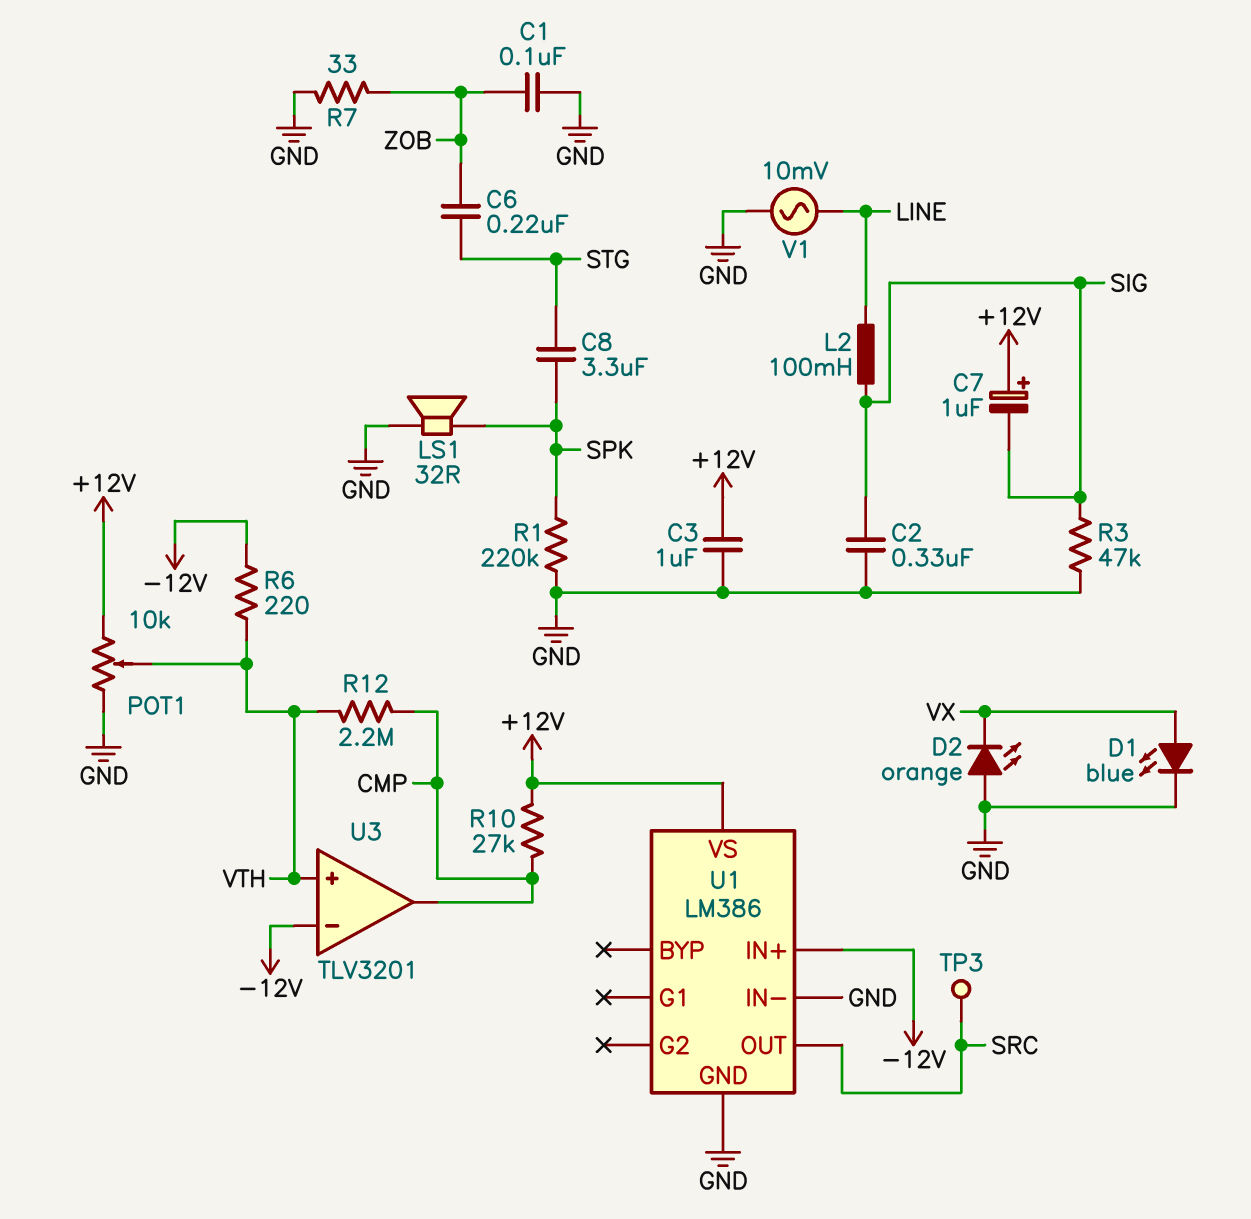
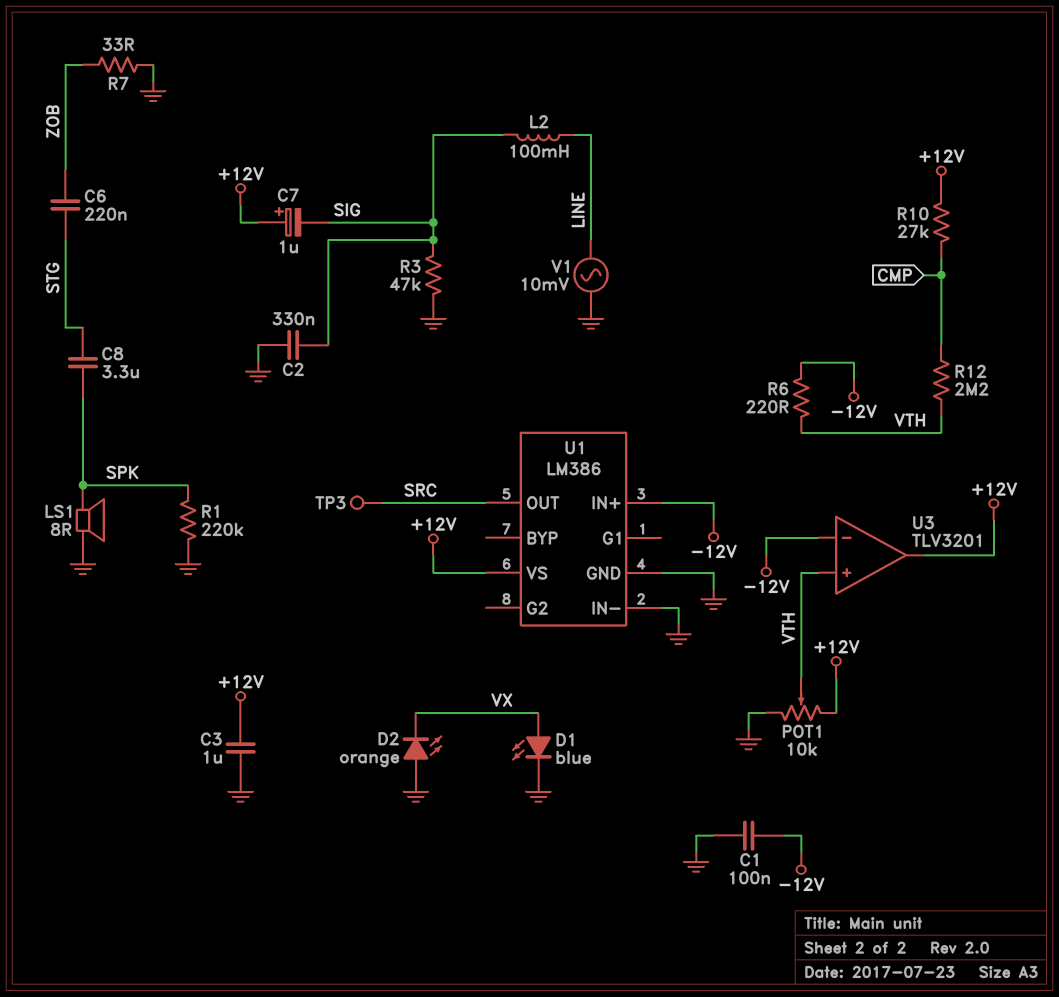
C1: 100nF (GND, ZOB) -> 100nF (-12V, GND)
LS1: speaker 32R (GND, SPK) -> speaker 8R (GND, SPK)
U3 pin out: CMP -> +12V

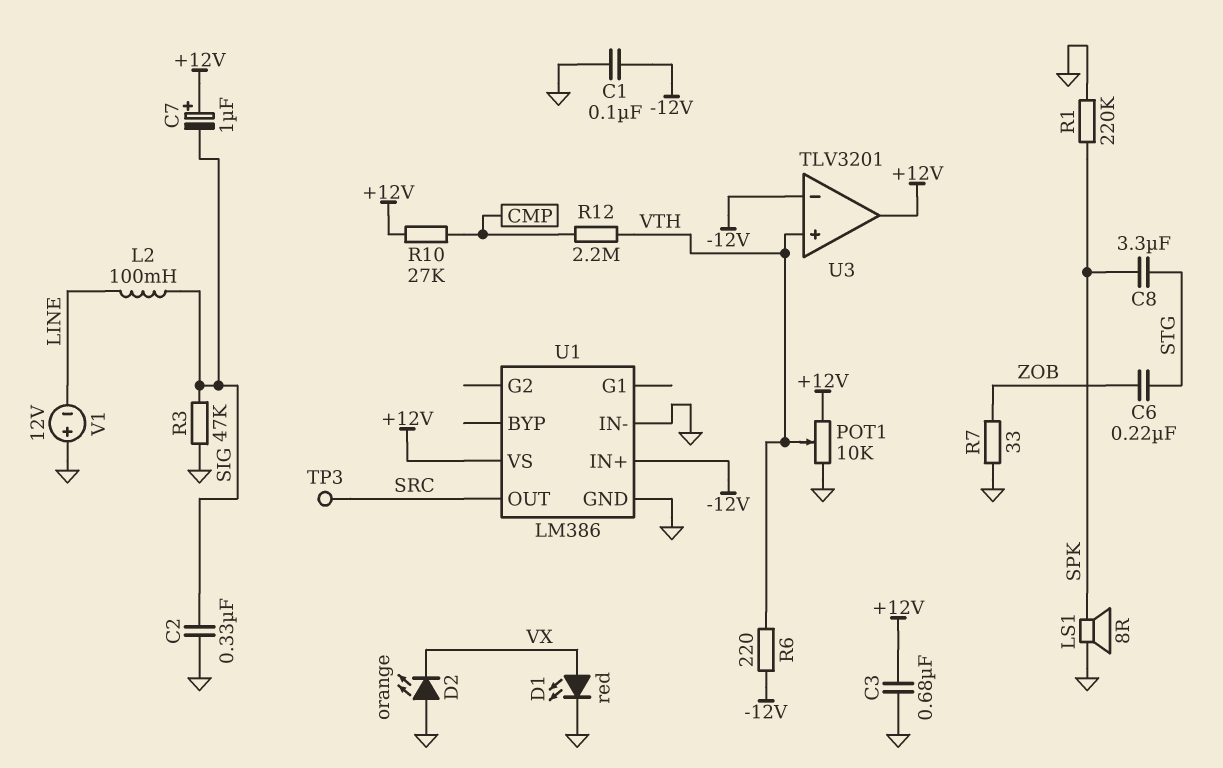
C3: 1uF (+12V, GND) -> 680nF (+12V, GND)
D1: LED blue (A VX, K GND) -> LED red (A VX, K GND)
V1: AC 10mV (GND, LINE) -> 12V (plus GND, minus LINE)

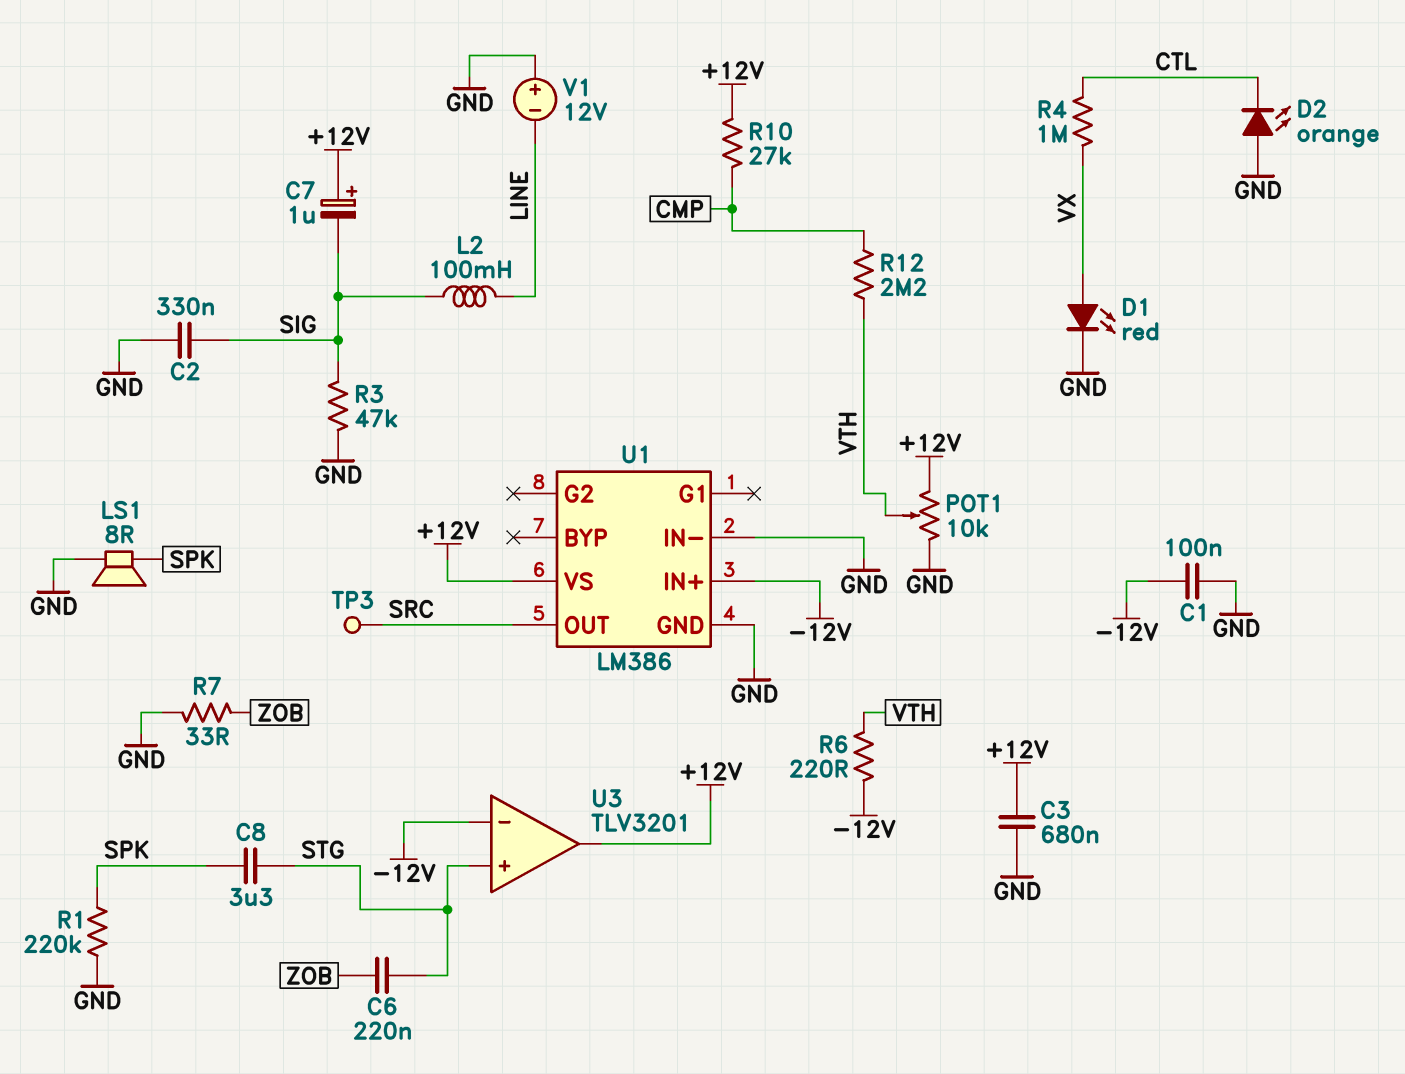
D2: LED orange (A GND, K VX) -> LED orange (A GND, K CTL)
R4: none -> 1M (CTL, VX)
U3 pin in+: VTH -> STG

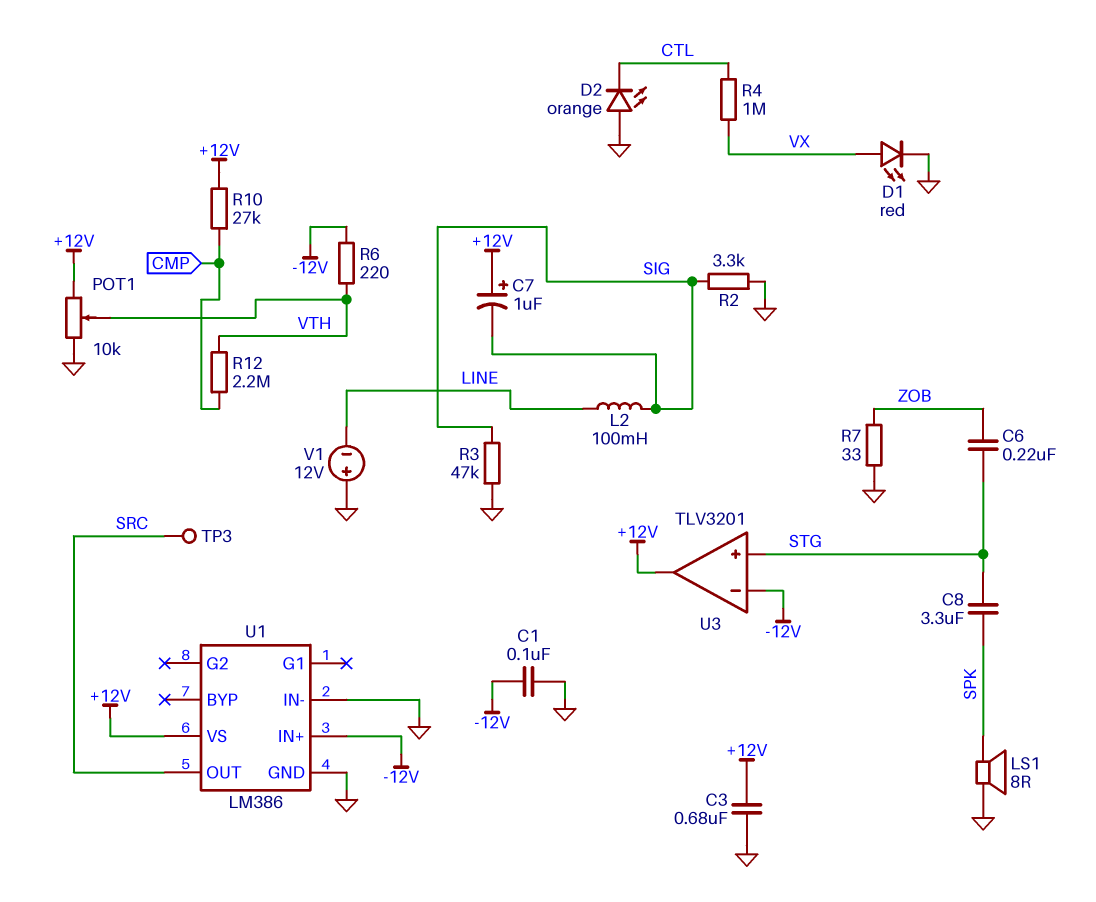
C2: 330nF (GND, SIG) -> none
R1: 220k (GND, SPK) -> none
R2: none -> 3.3k (GND, SIG)

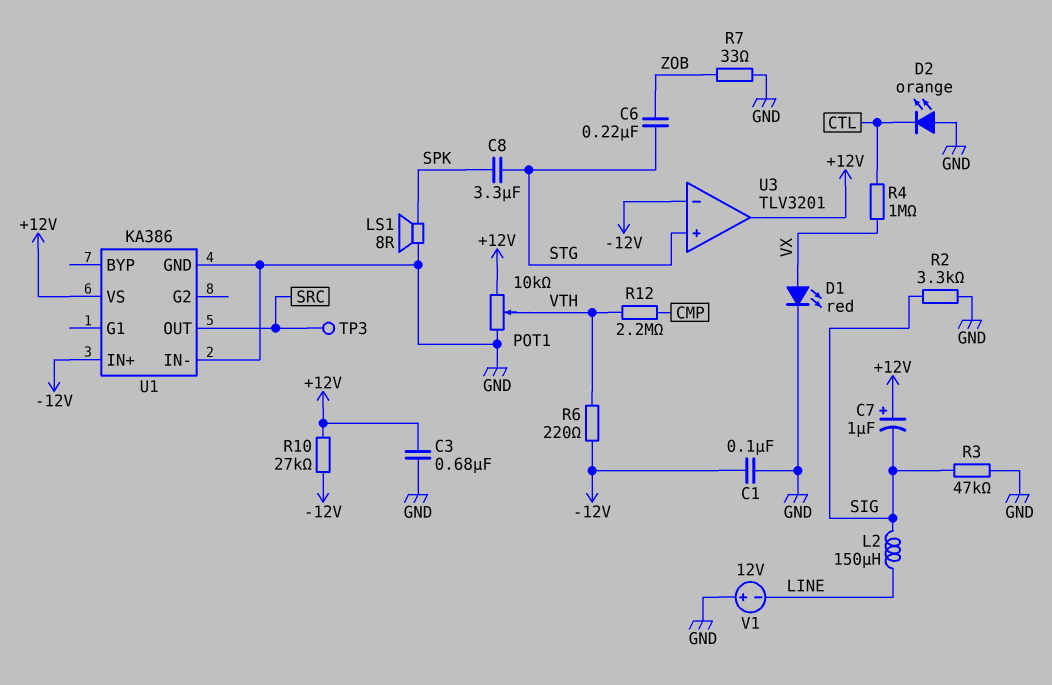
L2: 100mH (LINE, SIG) -> 150uH (LINE, SIG)
R10: 27k (+12V, CMP) -> 27k (+12V, -12V)
U1: LM386 -> KA386

